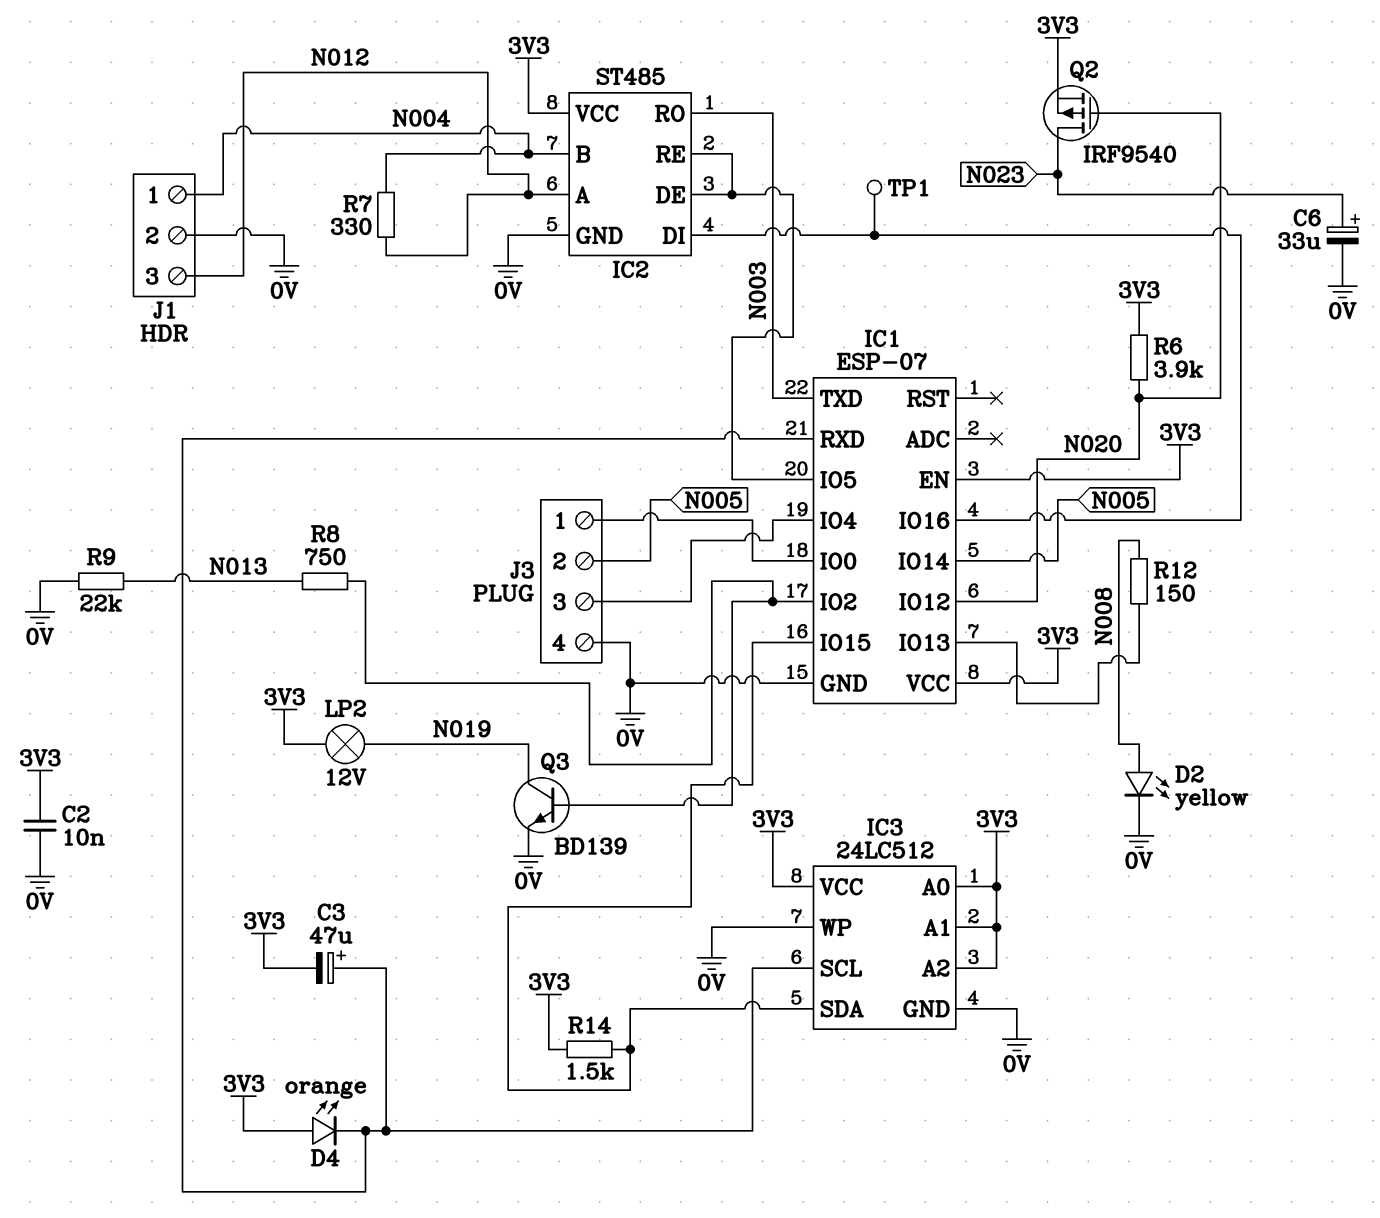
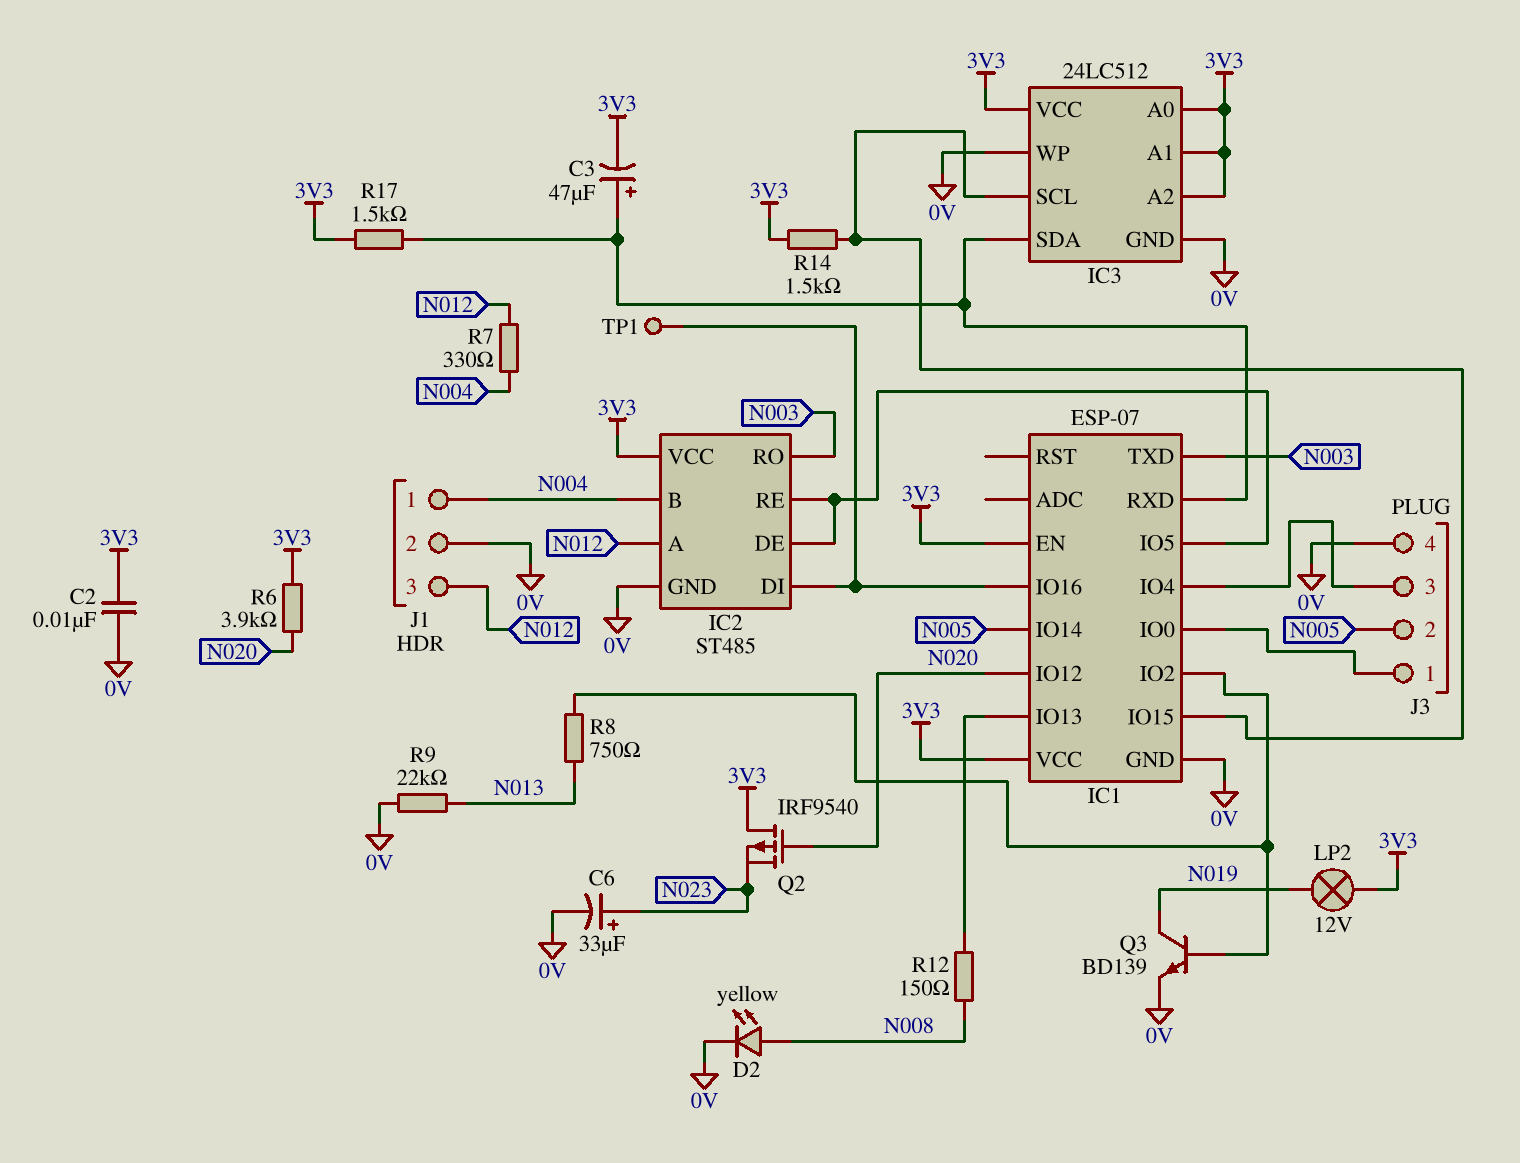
D4: LED orange (A 3V3, K IC1/RXD) -> none
IC3 pin SCL: IC1/RXD -> IC1/IO15
IC3 pin SDA: IC1/IO15 -> IC1/RXD
Q2: PMOS IRF9540 (G N020, D N023, S 3V3) -> PMOS IRF9540 (G N020, D 3V3, S N023)
R17: none -> 1.5k (3V3, IC1/RXD)

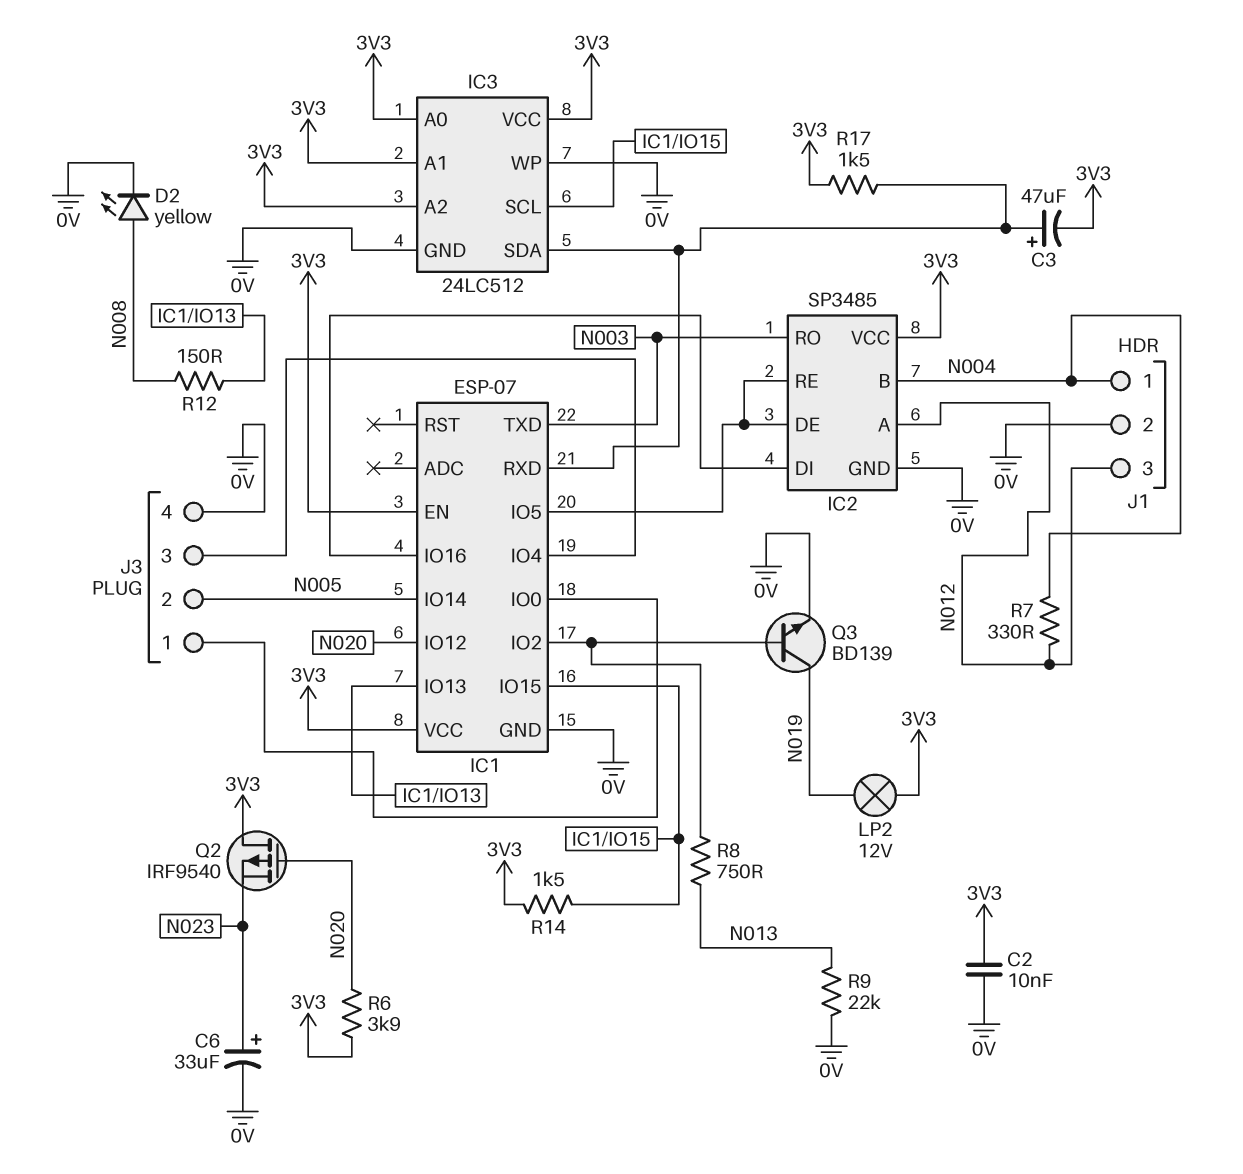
IC2: ST485 -> SP3485
TP1: test point (IC1/IO16) -> none

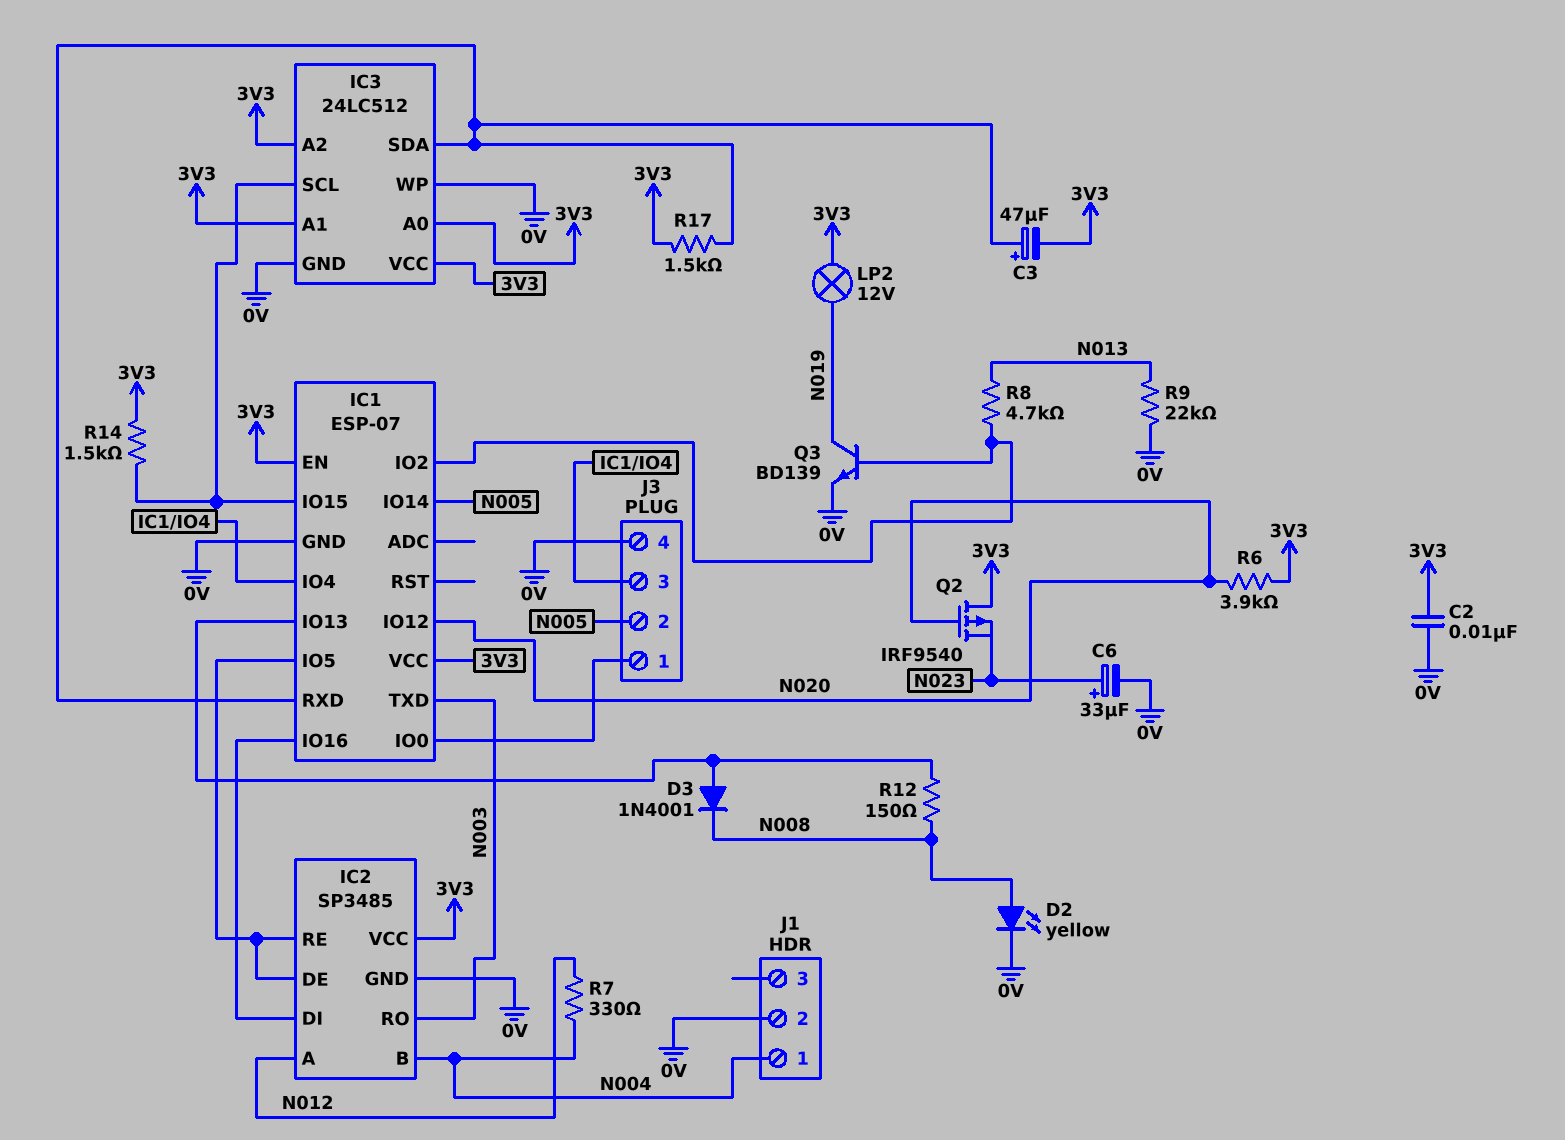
D3: none -> diode 1N4001 (A IC1/IO13, K N008)
J1 pin 3: N012 -> none
R8: 750 (IC1/IO2, N013) -> 4.7k (IC1/IO2, N013)

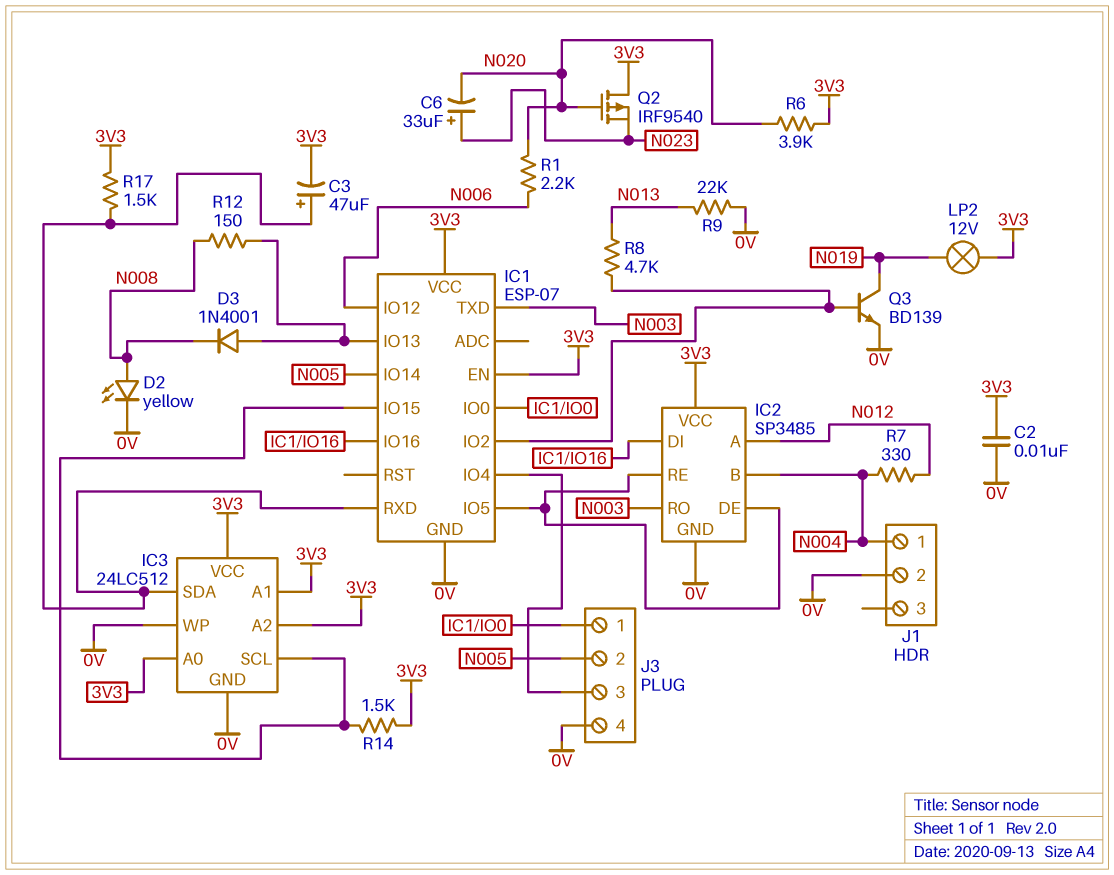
C6: 33uF (plus N023, minus 0V) -> 33uF (plus N023, minus N020)
IC1 pin IO12: N020 -> N006
R1: none -> 2.2k (N006, N020)

